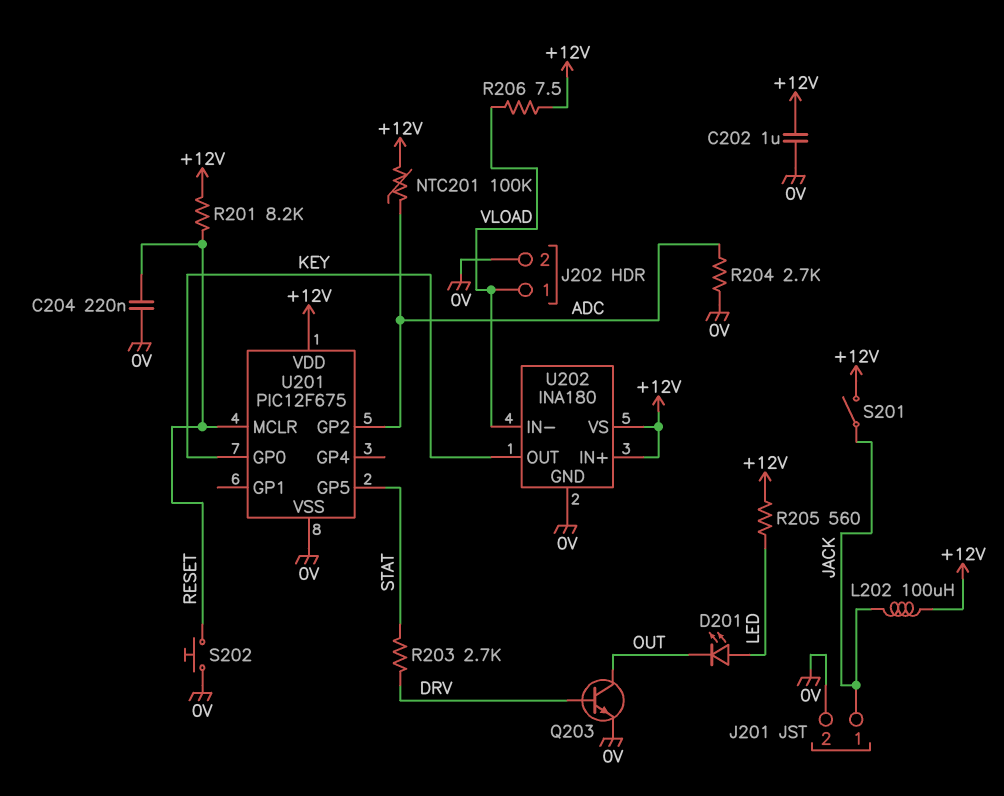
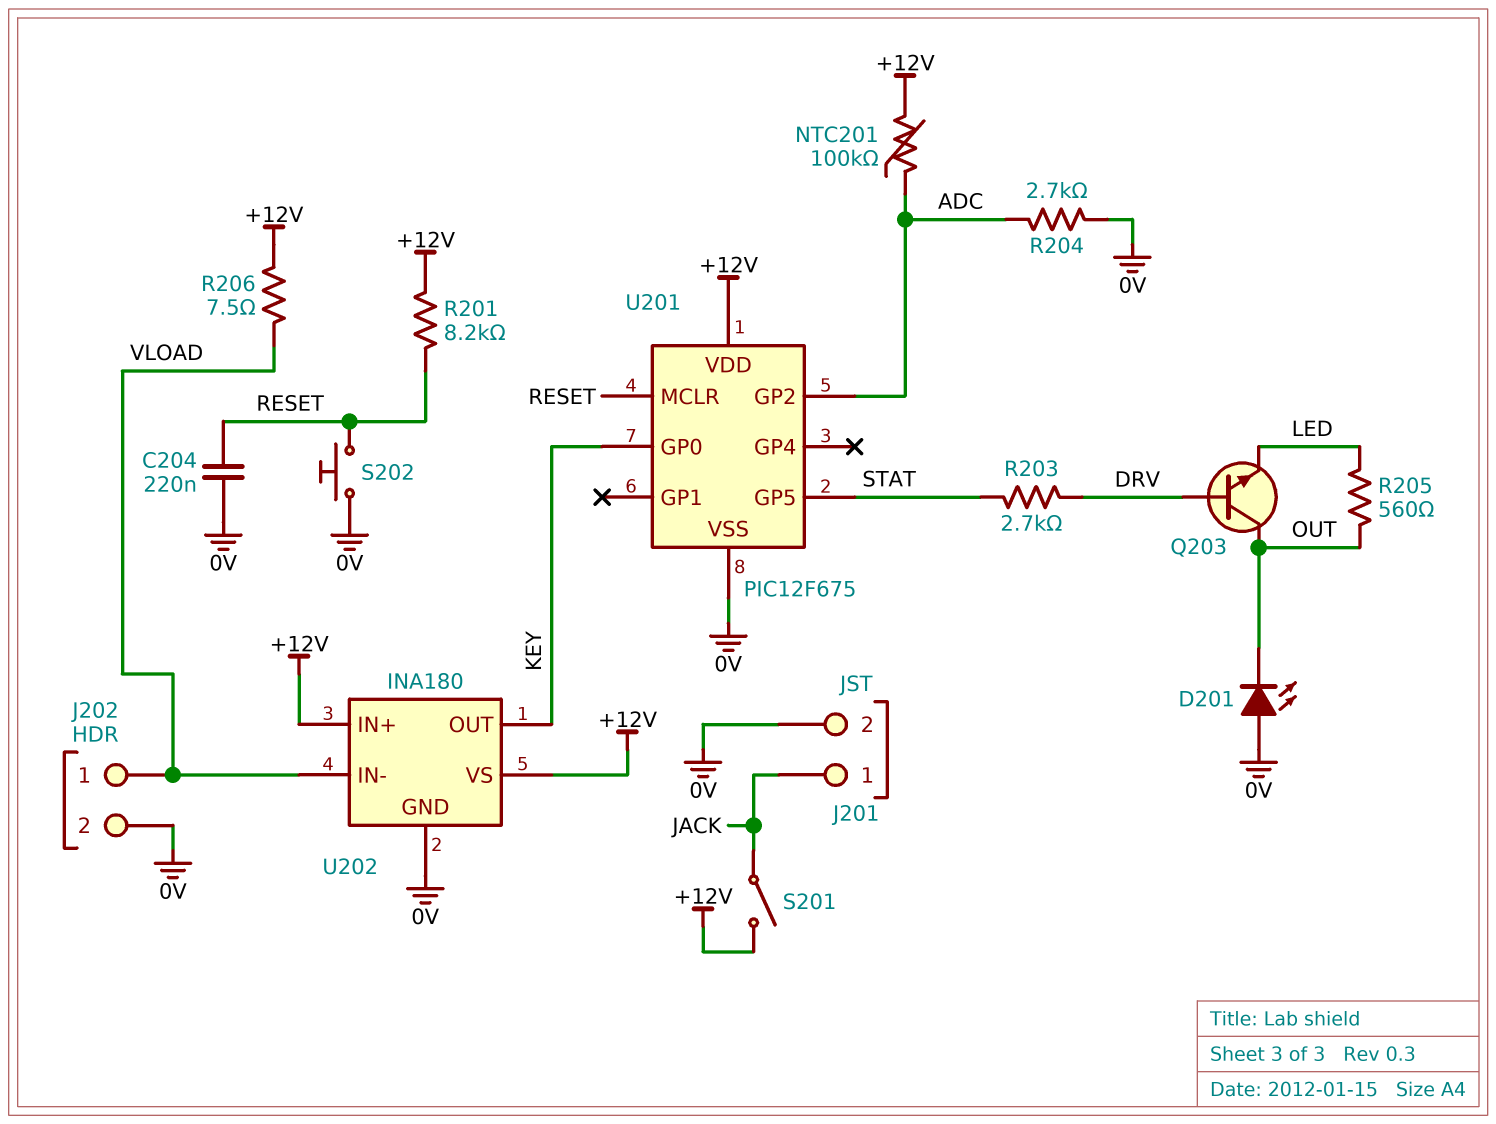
C202: 1uF (+12V, 0V) -> none
D201: LED (A LED, K OUT) -> LED (A 0V, K OUT)
L202: 100uH (+12V, JACK) -> none
Q203: NPN (B DRV, C OUT, E 0V) -> NPN (B DRV, C OUT, E LED)
R205: 560 (+12V, LED) -> 560 (LED, OUT)

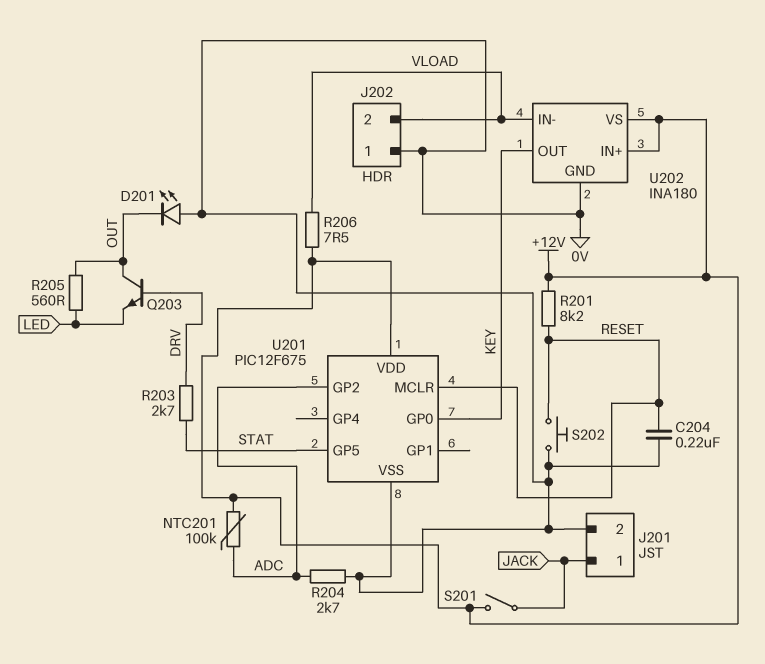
J202 pin 1: VLOAD -> 0V
J202 pin 2: 0V -> VLOAD

